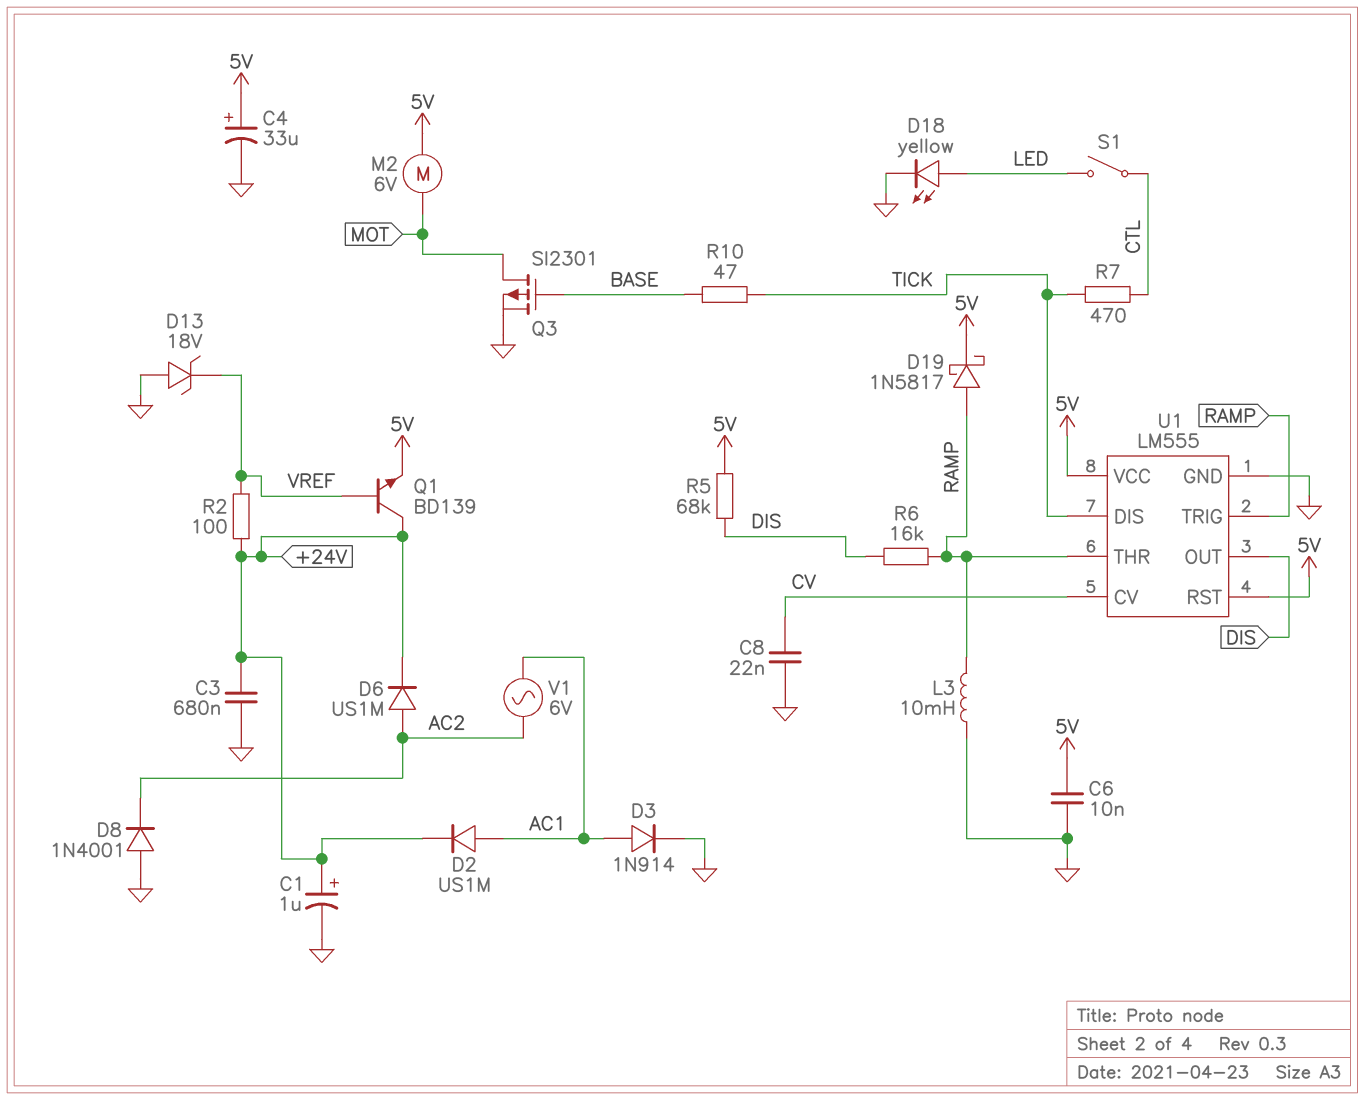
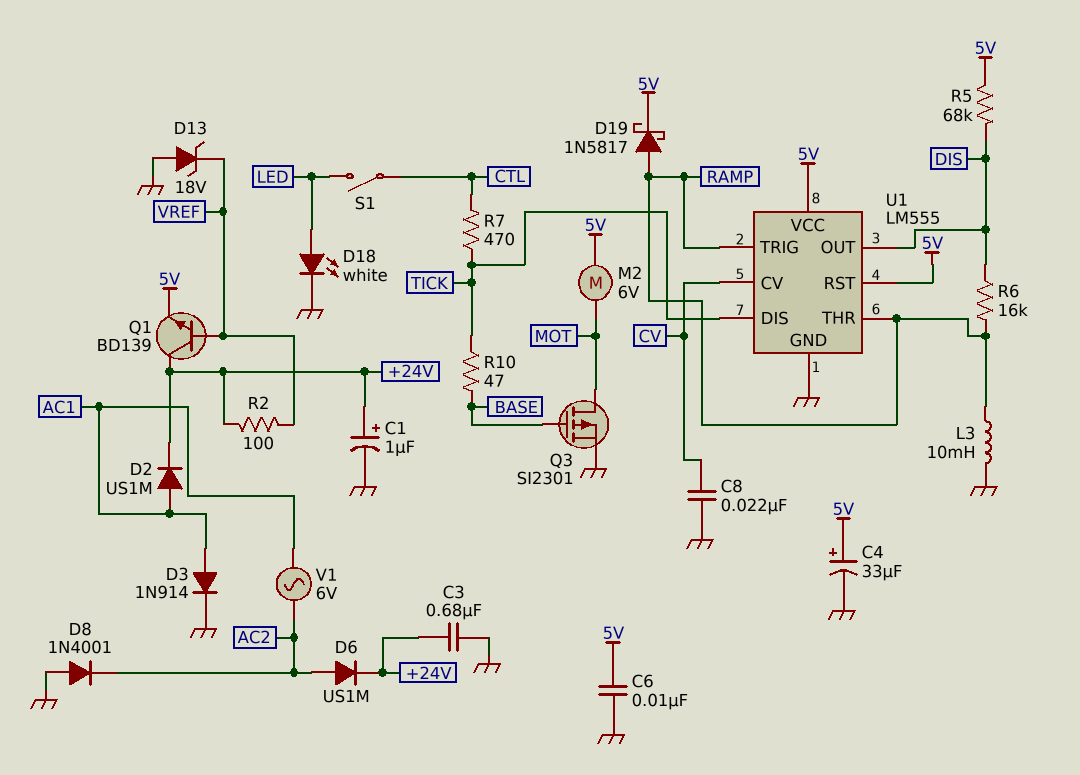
D18: LED yellow (A LED, K GND) -> LED white (A LED, K GND)

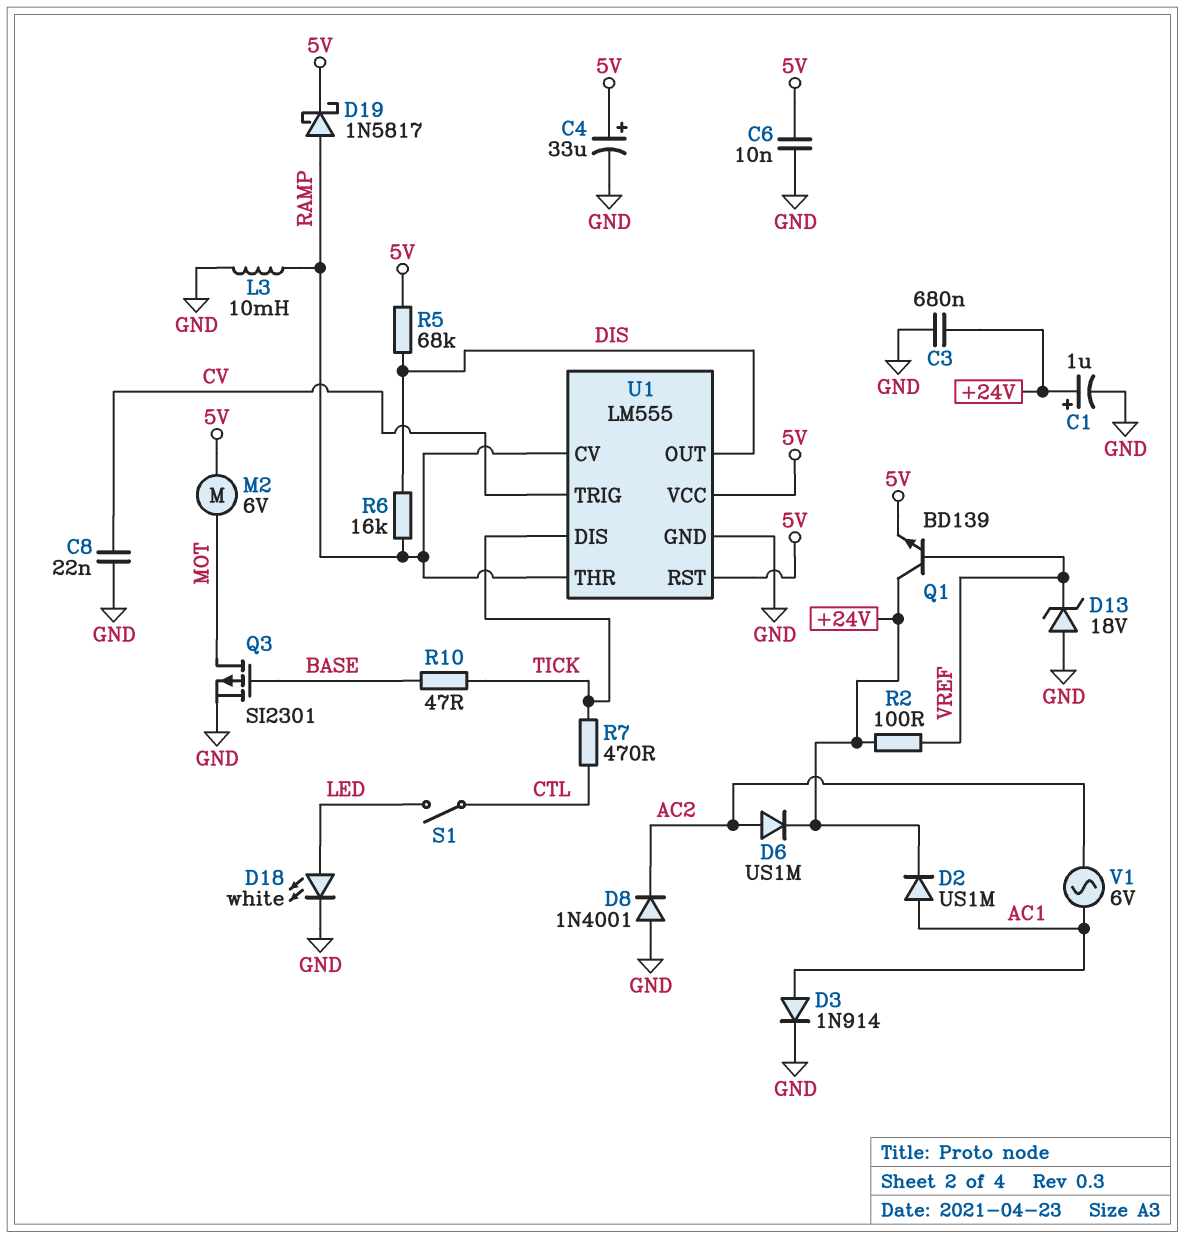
U1 pin CV: CV -> RAMP
U1 pin TRIG: RAMP -> CV

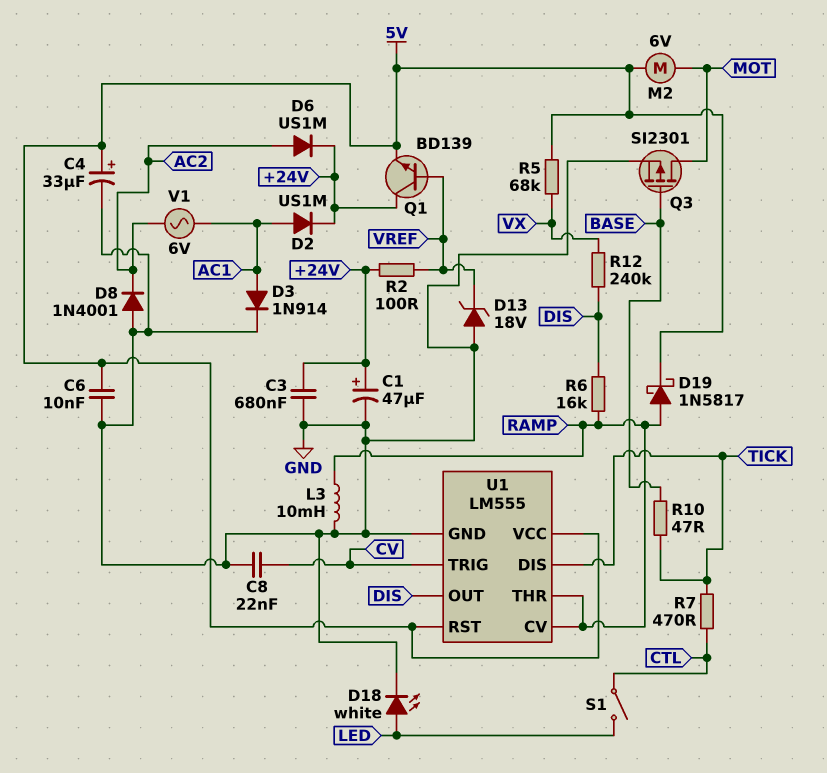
C1: 1uF (plus +24V, minus GND) -> 47uF (plus +24V, minus GND)
R5: 68k (5V, DIS) -> 68k (5V, VX)
R12: none -> 240k (DIS, VX)

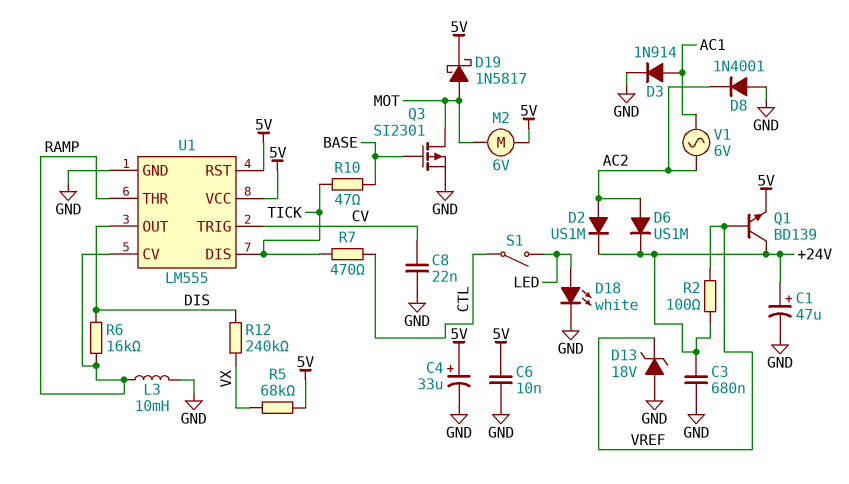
D2: diode US1M (A AC1, K +24V) -> diode US1M (A AC2, K +24V)
D19: schottky 1N5817 (A RAMP, K 5V) -> schottky 1N5817 (A MOT, K 5V)

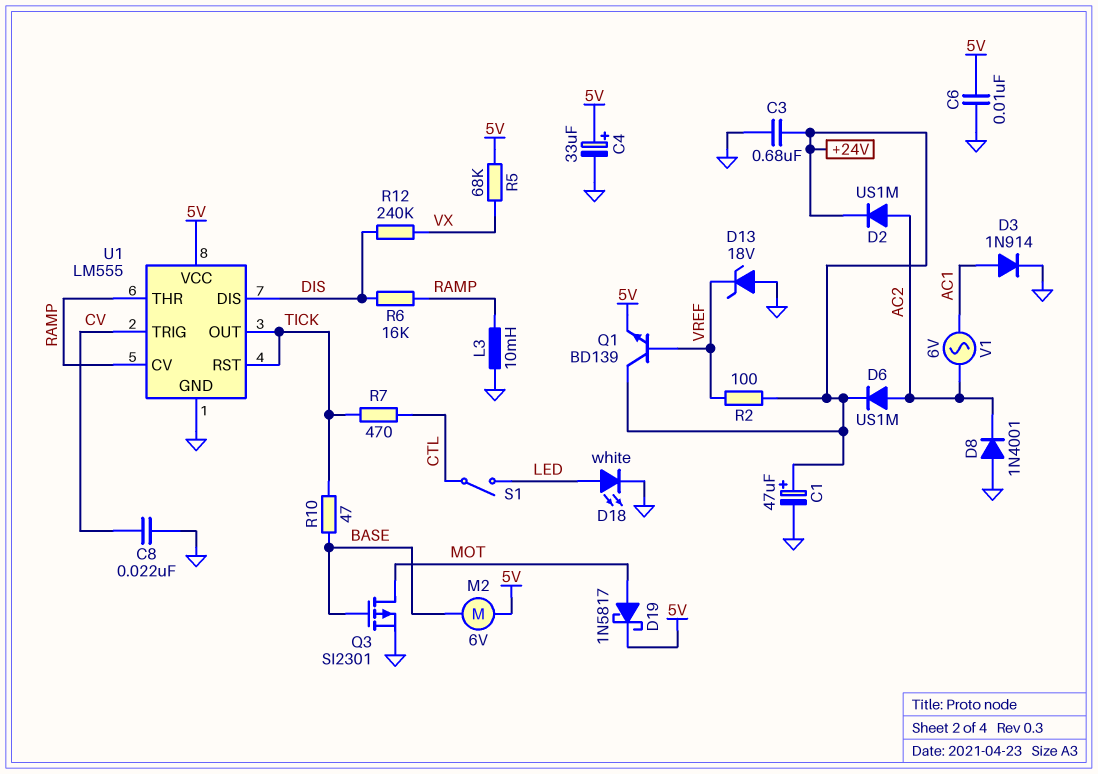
M2: motor 6V (5V, MOT) -> motor 6V (5V, BASE)
U1 pin DIS: TICK -> DIS
U1 pin OUT: DIS -> TICK
U1 pin RST: 5V -> TICK

